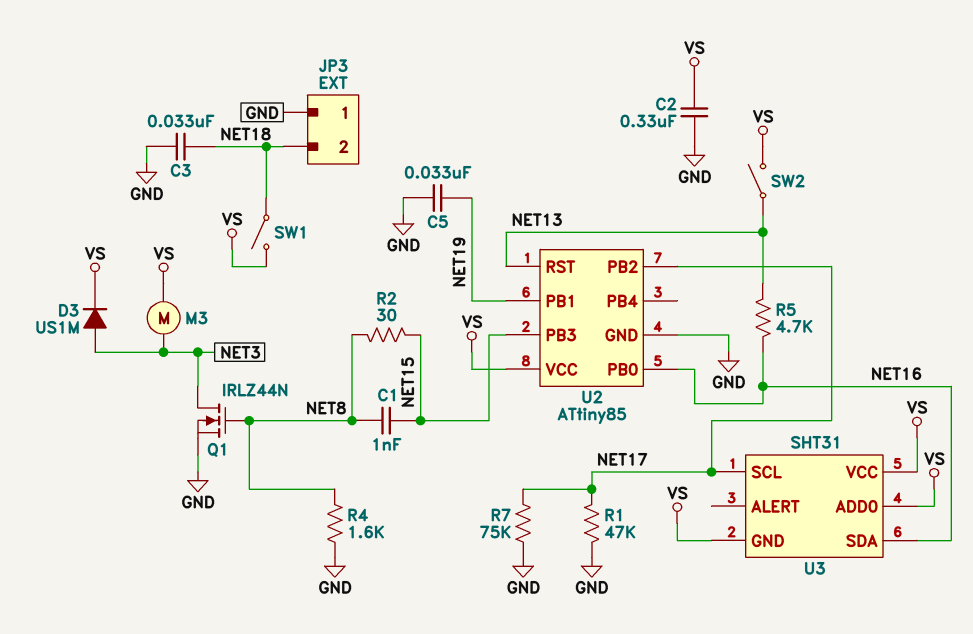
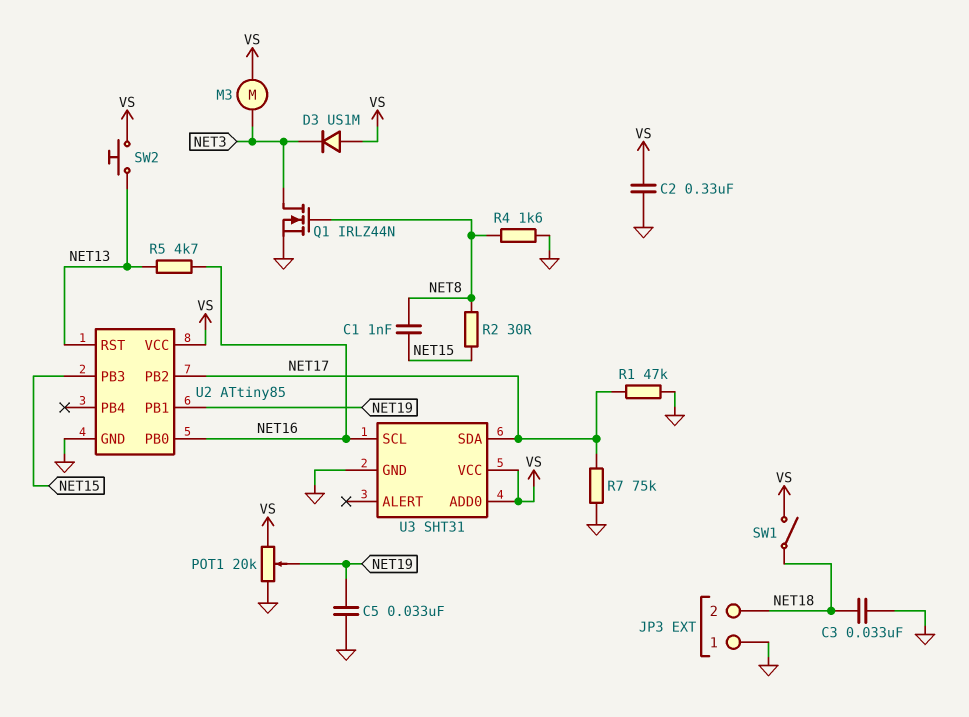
D3: diode US1M (A NET3, K VS) -> diode US1M (A VS, K NET3)
POT1: none -> 20k (GND, VS, wiper NET19)
SW2: switch (NET13, VS) -> button (NET13, VS)
U3 pin GND: VS -> GND
U3 pin SCL: NET17 -> NET16
U3 pin SDA: NET16 -> NET17

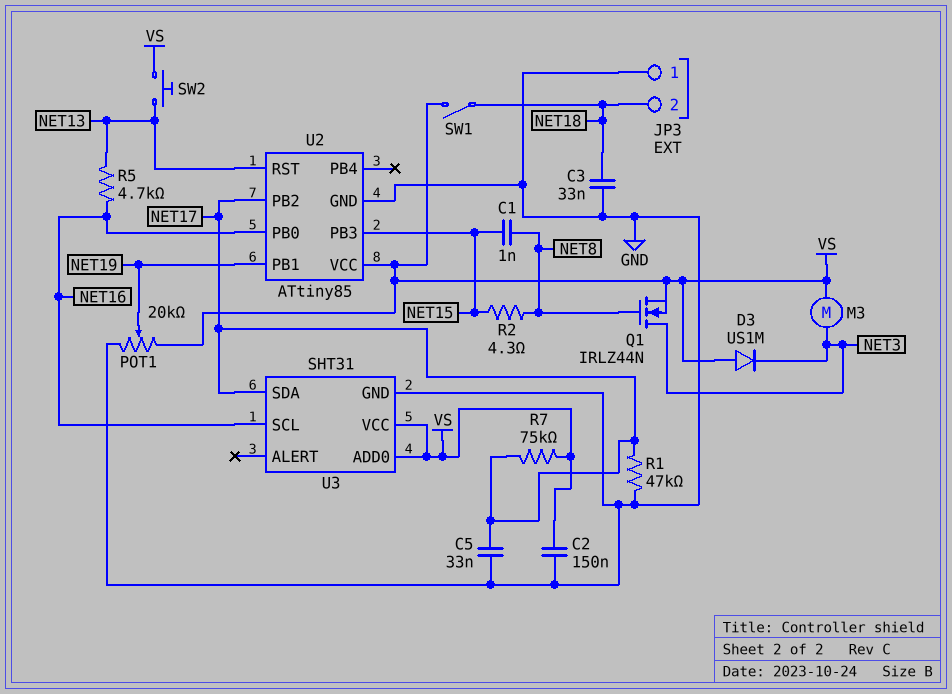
C2: 330nF (GND, VS) -> 150nF (GND, VS)
C5: 33nF (GND, NET19) -> 33nF (GND, NET17)
Q1: NMOS IRLZ44N (G NET8, D NET3, S GND) -> NMOS IRLZ44N (G NET8, D NET3, S VS)
R2: 30 (NET8, NET15) -> 4.3 (NET8, NET15)
R4: 1.6k (GND, NET8) -> none
R7: 75k (GND, NET17) -> 75k (NET17, VS)

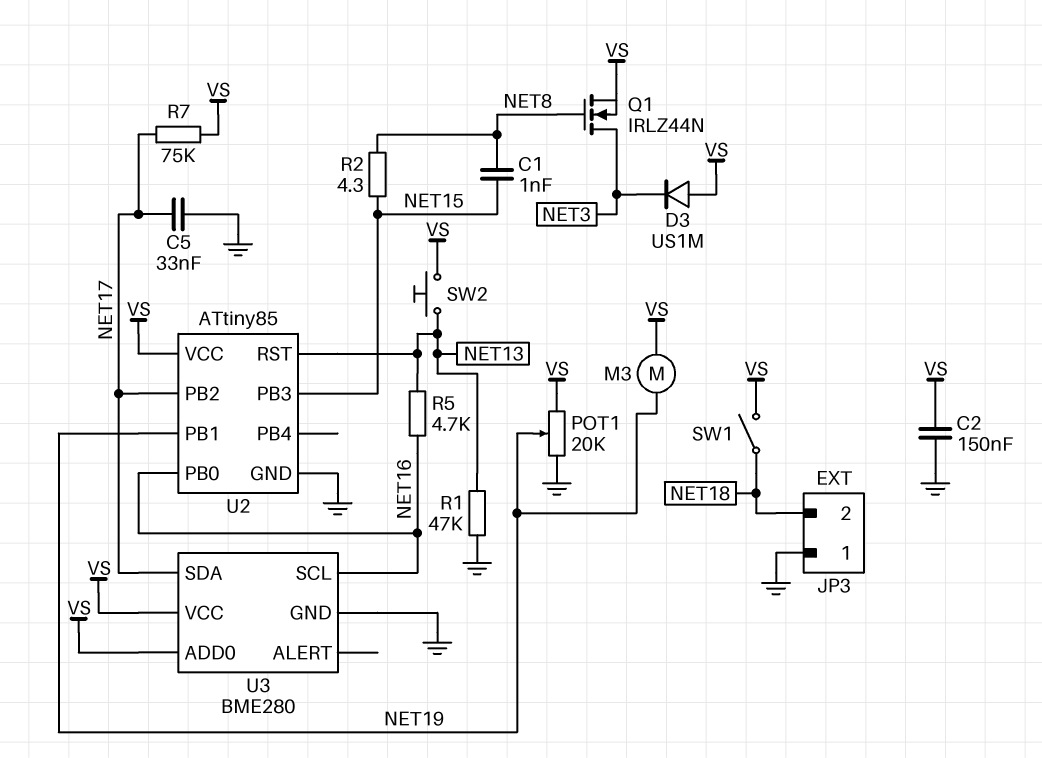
C3: 33nF (GND, NET18) -> none
M3: motor (NET3, VS) -> motor (NET19, VS)
R1: 47k (GND, NET17) -> 47k (GND, NET13)
U3: SHT31 -> BME280

